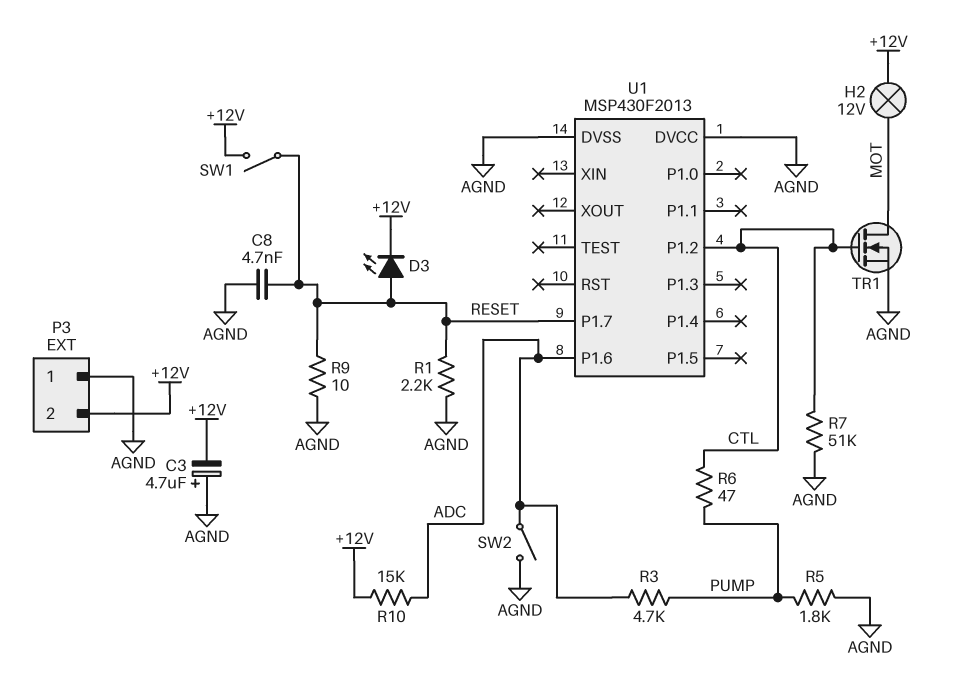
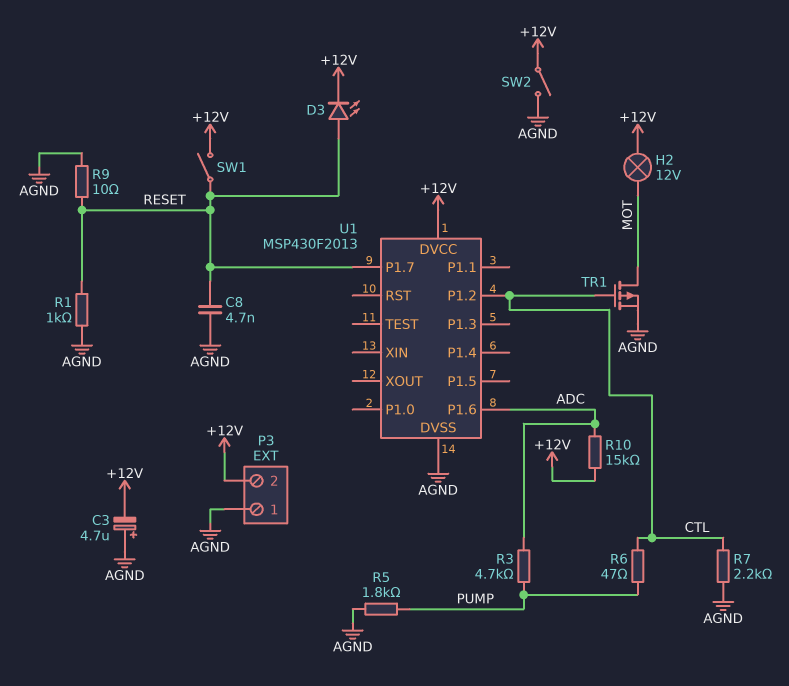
R1: 2.2k (AGND, RESET) -> 1k (AGND, RESET)
R7: 51k (AGND, CTL) -> 2.2k (AGND, CTL)
SW2: switch (ADC, AGND) -> switch (+12V, AGND)
TR1: NMOS (G CTL, D MOT, S AGND) -> PMOS (G CTL, D MOT, S AGND)
U1 pin DVCC: AGND -> +12V

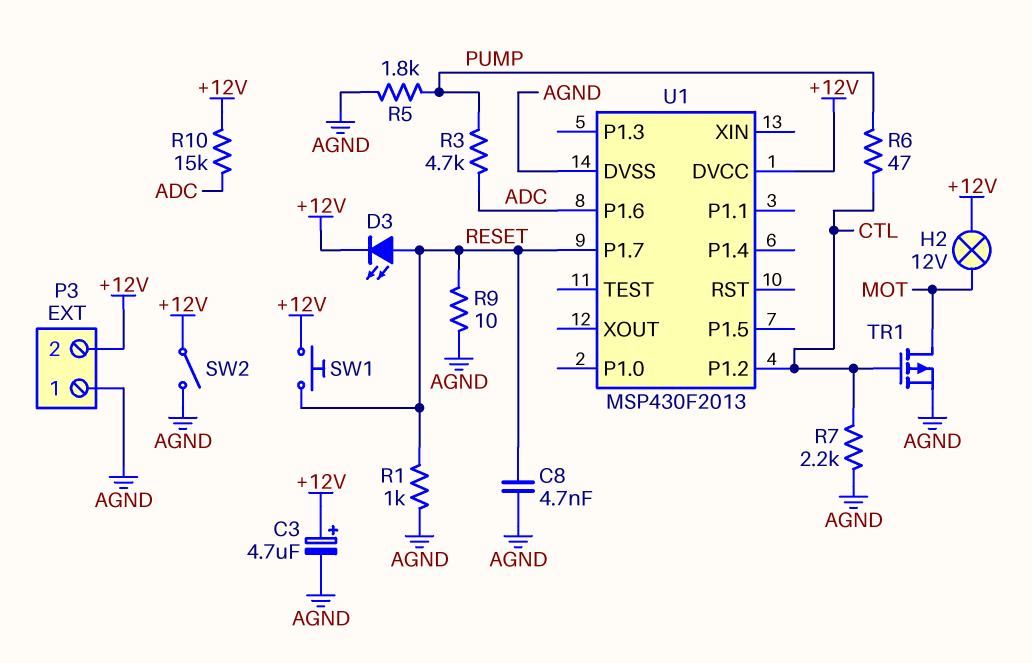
C3: 4.7uF (plus AGND, minus +12V) -> 4.7uF (plus +12V, minus AGND)
SW1: switch (+12V, RESET) -> button (+12V, RESET)

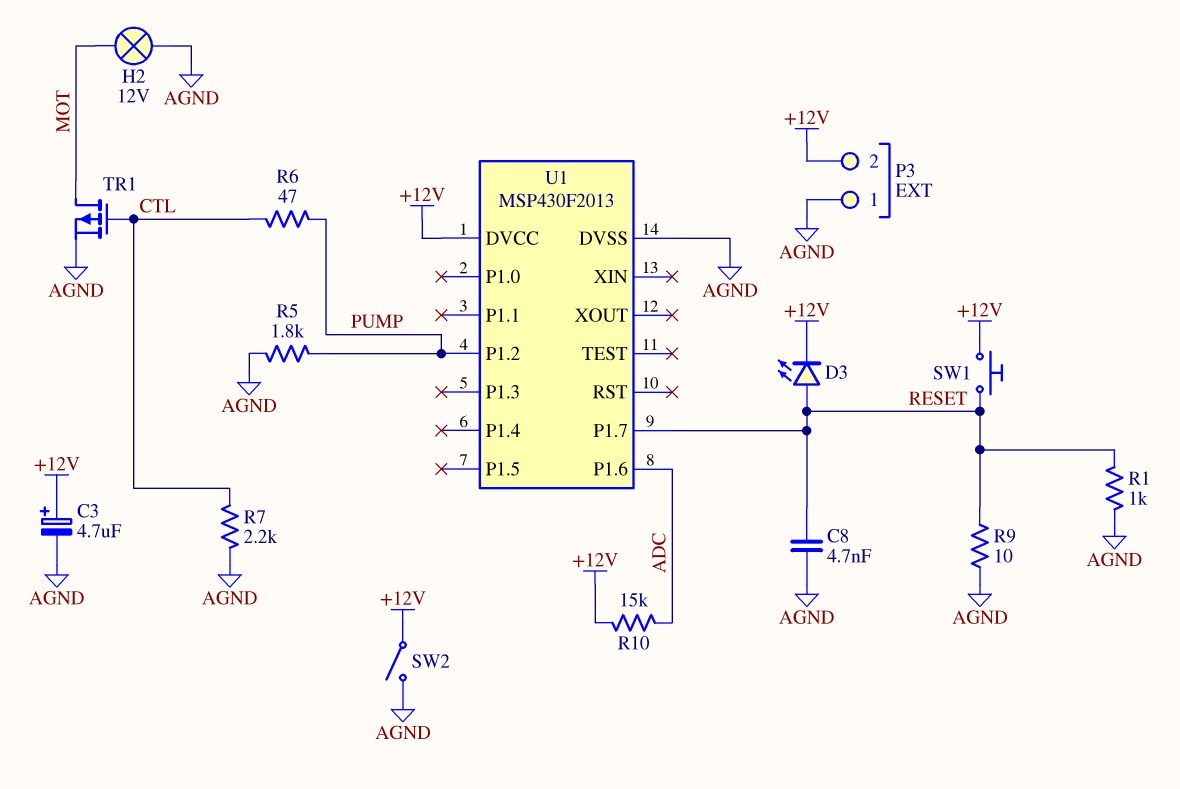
H2: lamp 12V (+12V, MOT) -> lamp 12V (AGND, MOT)
R3: 4.7k (ADC, PUMP) -> none
U1 pin P1.2: CTL -> PUMP

